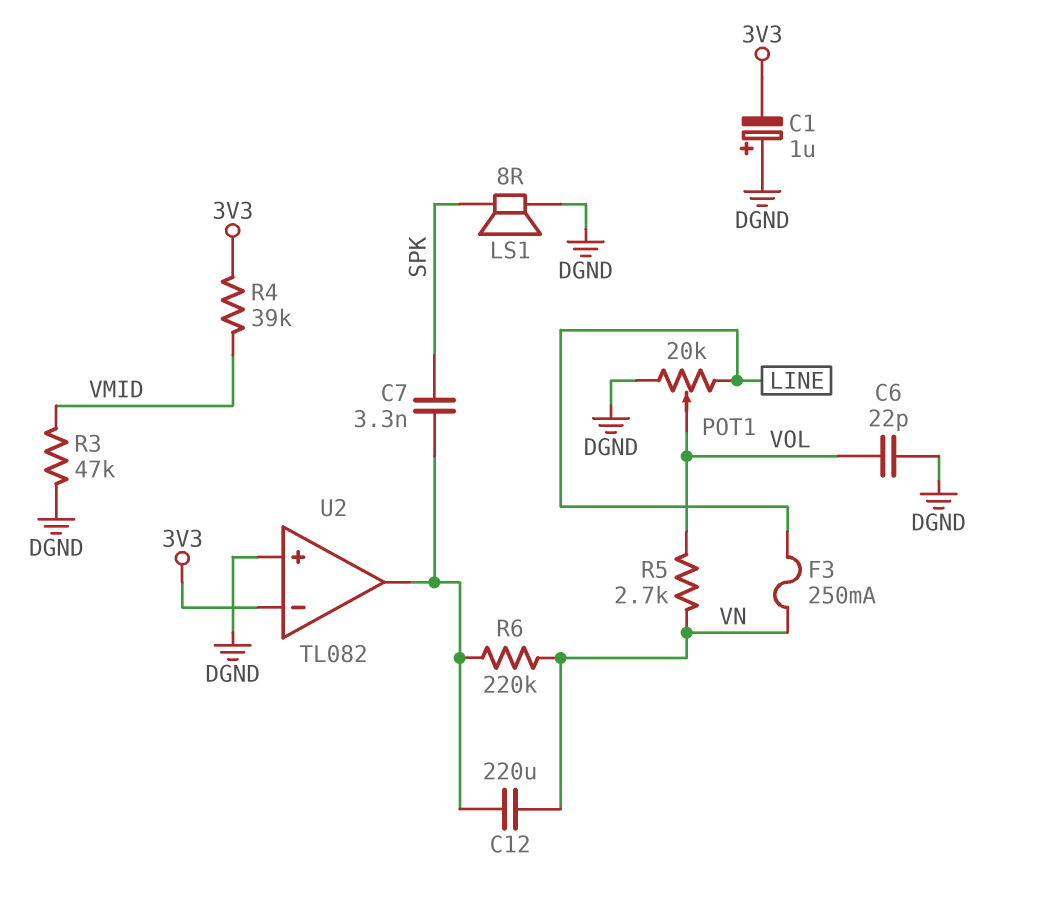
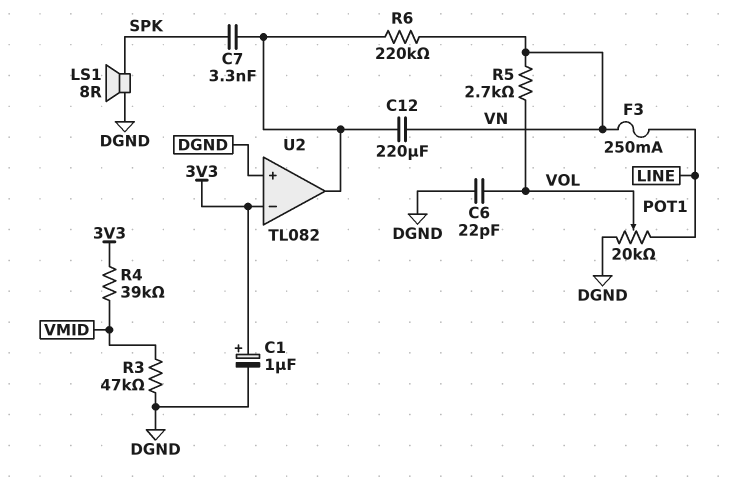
C1: 1uF (plus DGND, minus 3V3) -> 1uF (plus 3V3, minus DGND)

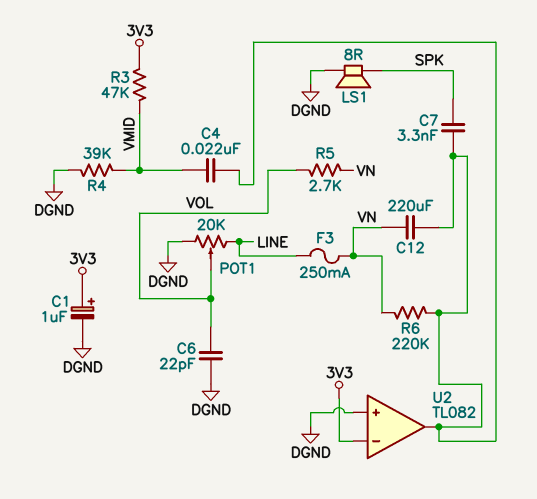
C4: none -> 22nF (U2/out, VMID)
R3: 47k (DGND, VMID) -> 47k (3V3, VMID)
R4: 39k (3V3, VMID) -> 39k (DGND, VMID)

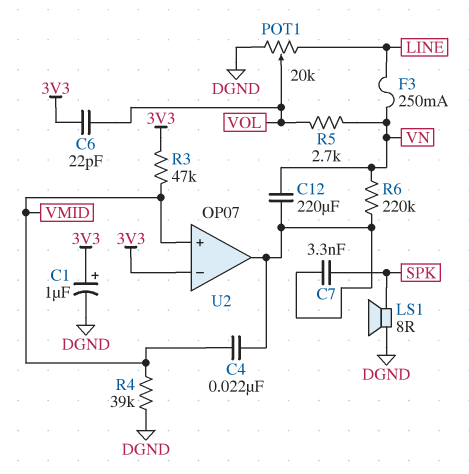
C6: 22pF (DGND, VOL) -> 22pF (3V3, VOL)
U2: TL082 -> OP07
U2 pin in+: DGND -> VMID

